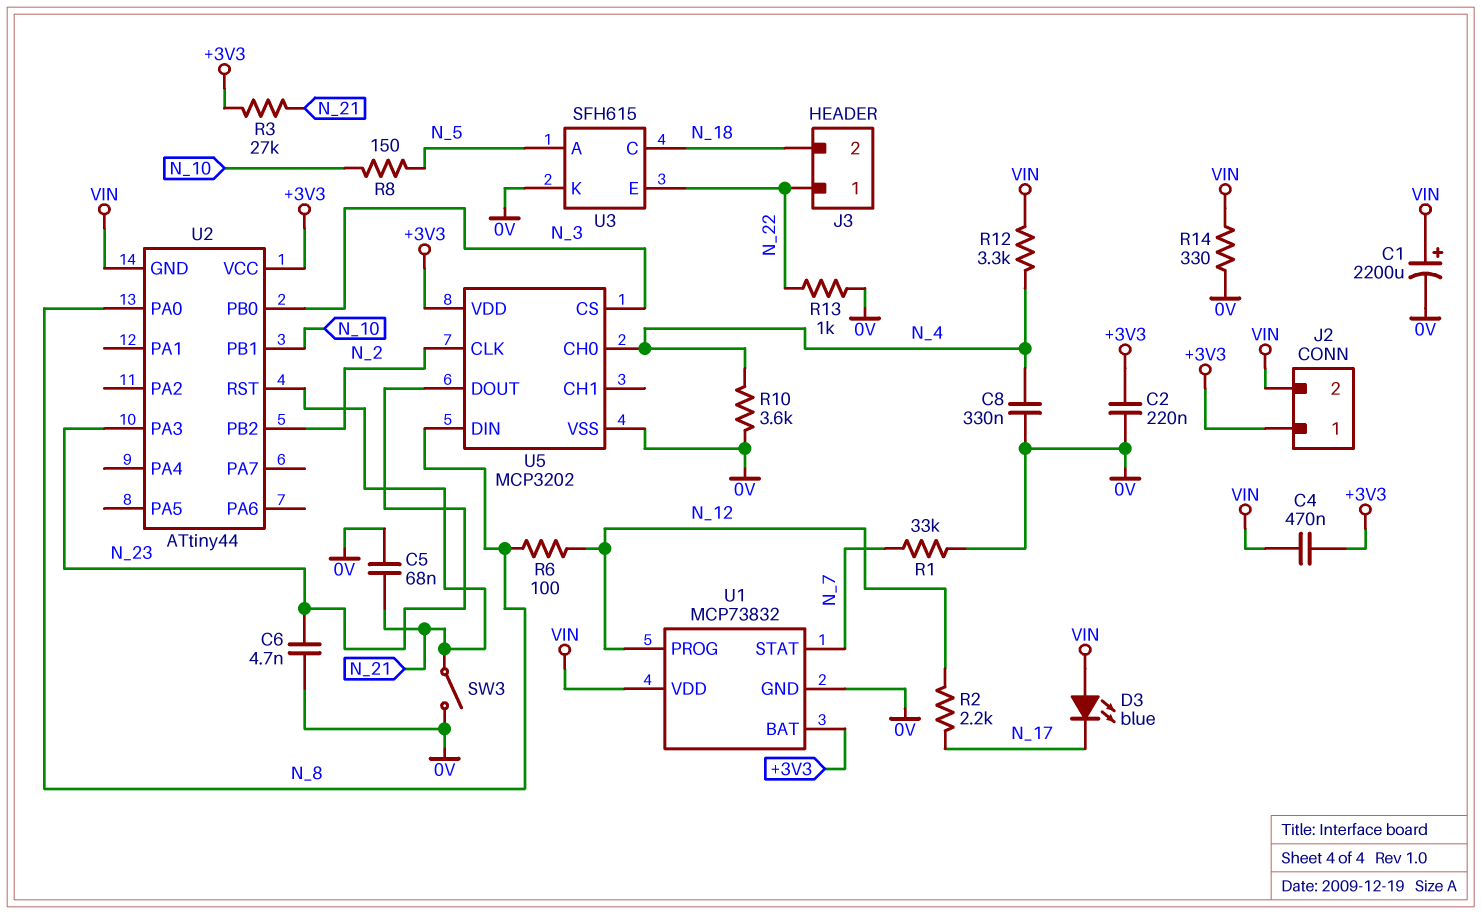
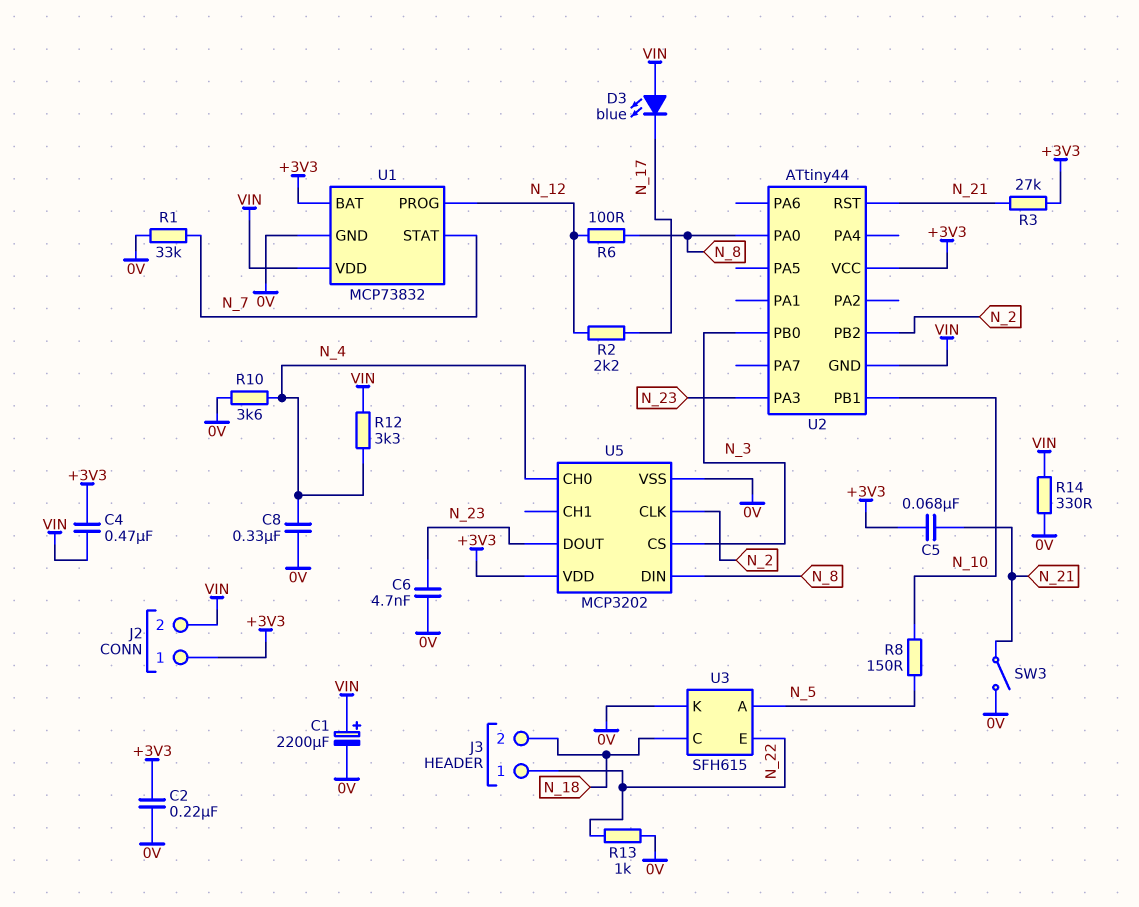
C5: 68nF (0V, N_21) -> 68nF (+3V3, N_21)

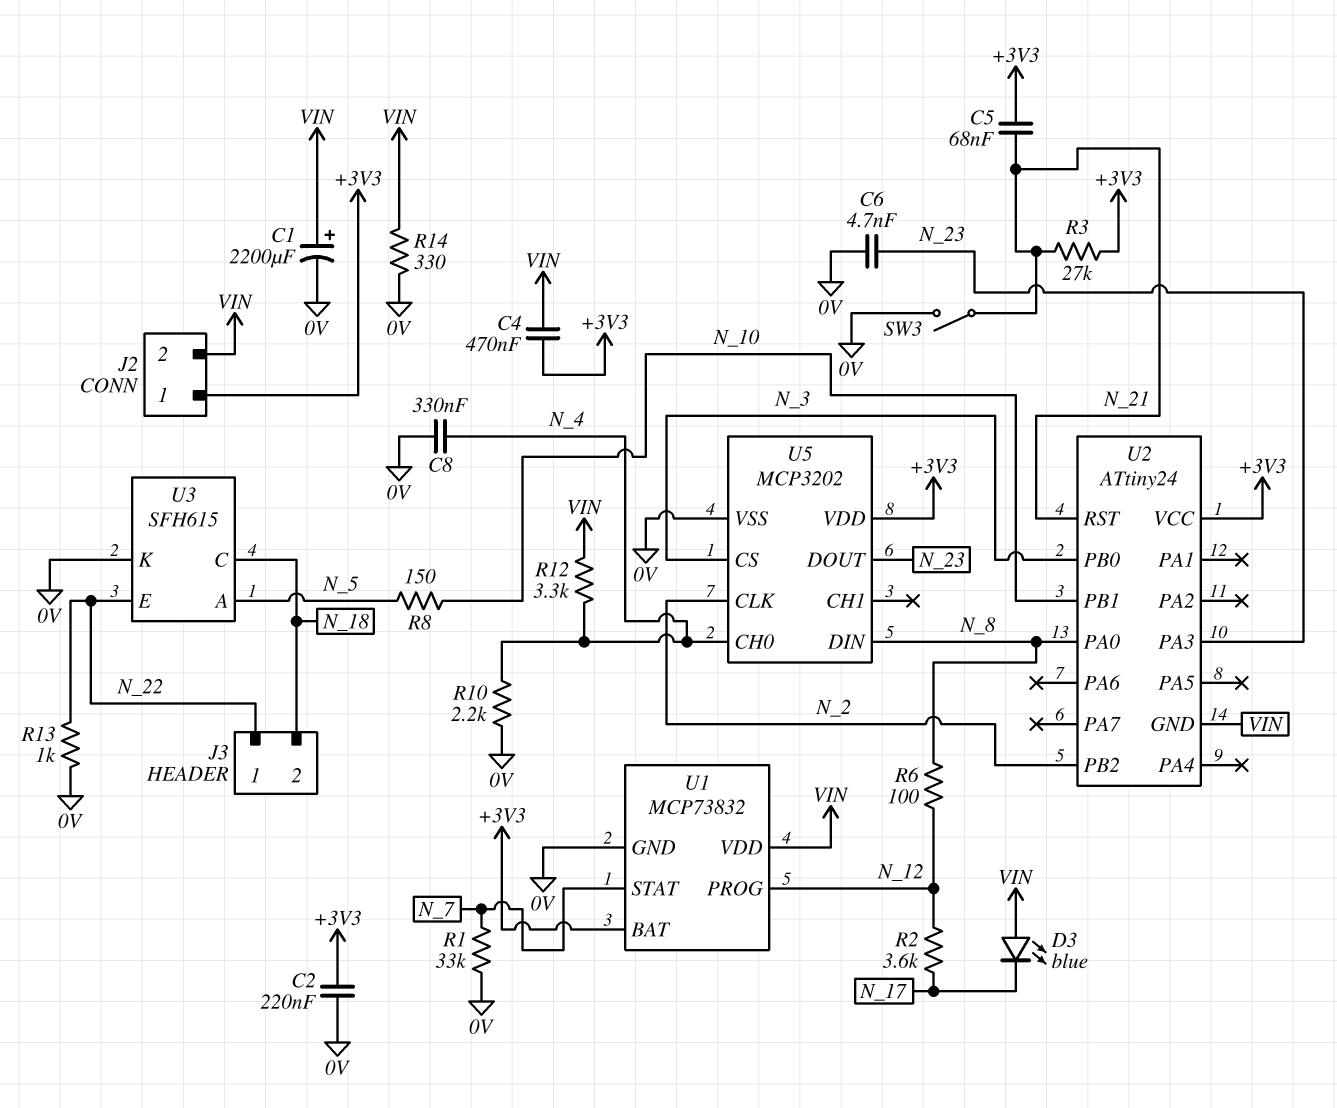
R2: 2.2k (N_12, N_17) -> 3.6k (N_12, N_17)
R10: 3.6k (0V, N_4) -> 2.2k (0V, N_4)
U2: ATtiny44 -> ATtiny24

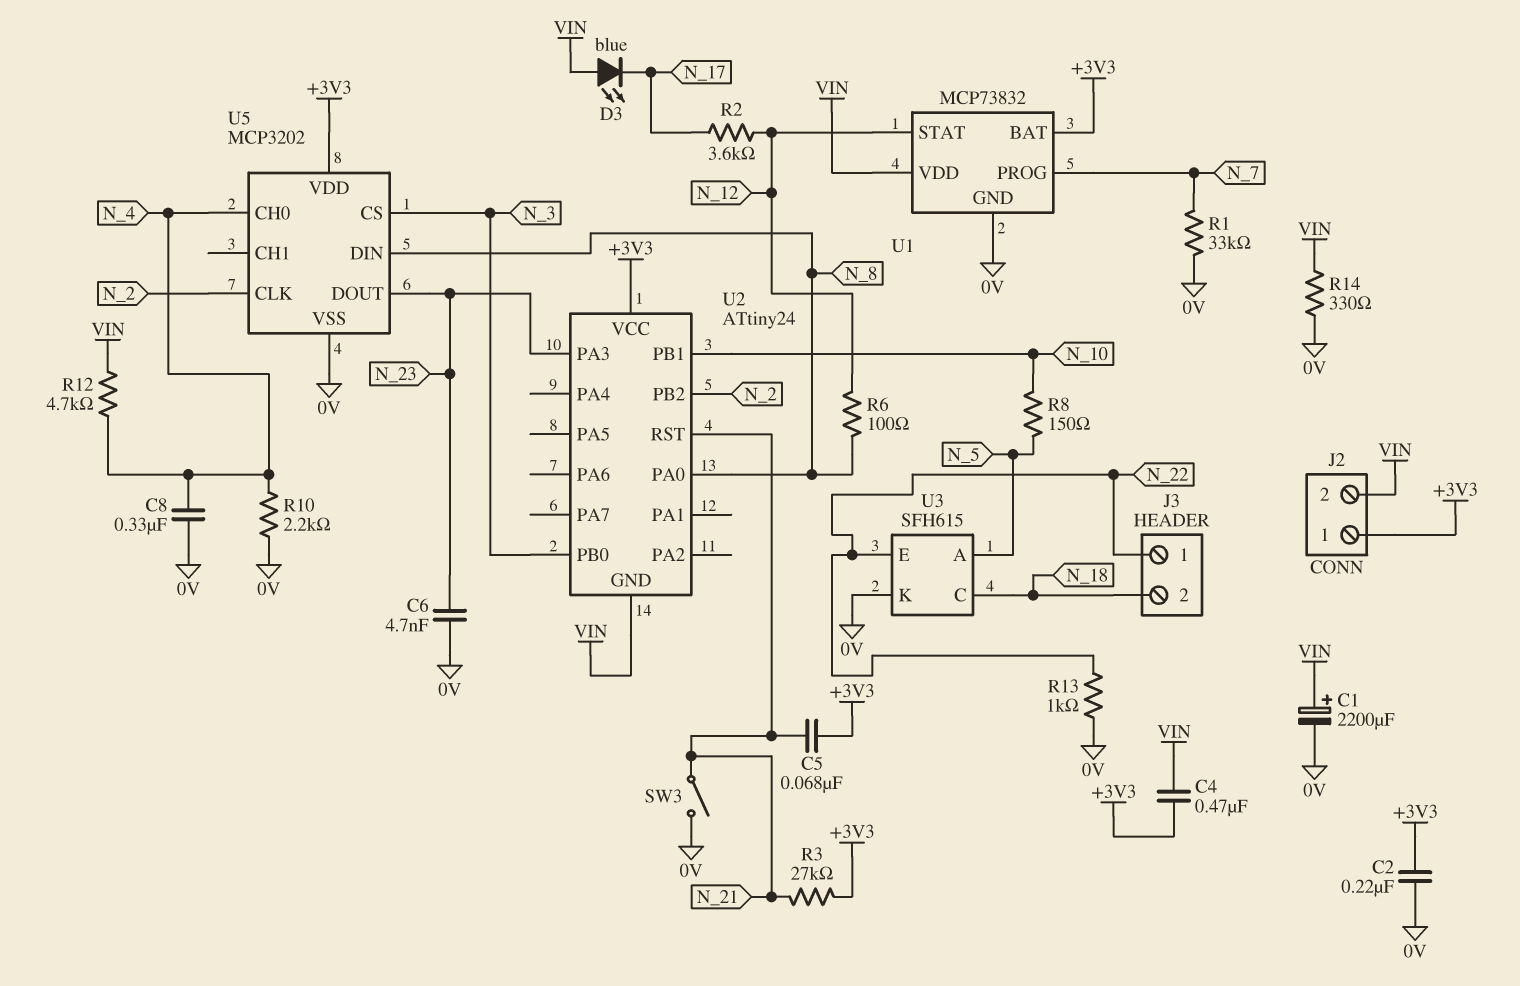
R12: 3.3k (N_4, VIN) -> 4.7k (N_4, VIN)
U1 pin PROG: N_12 -> N_7
U1 pin STAT: N_7 -> N_12

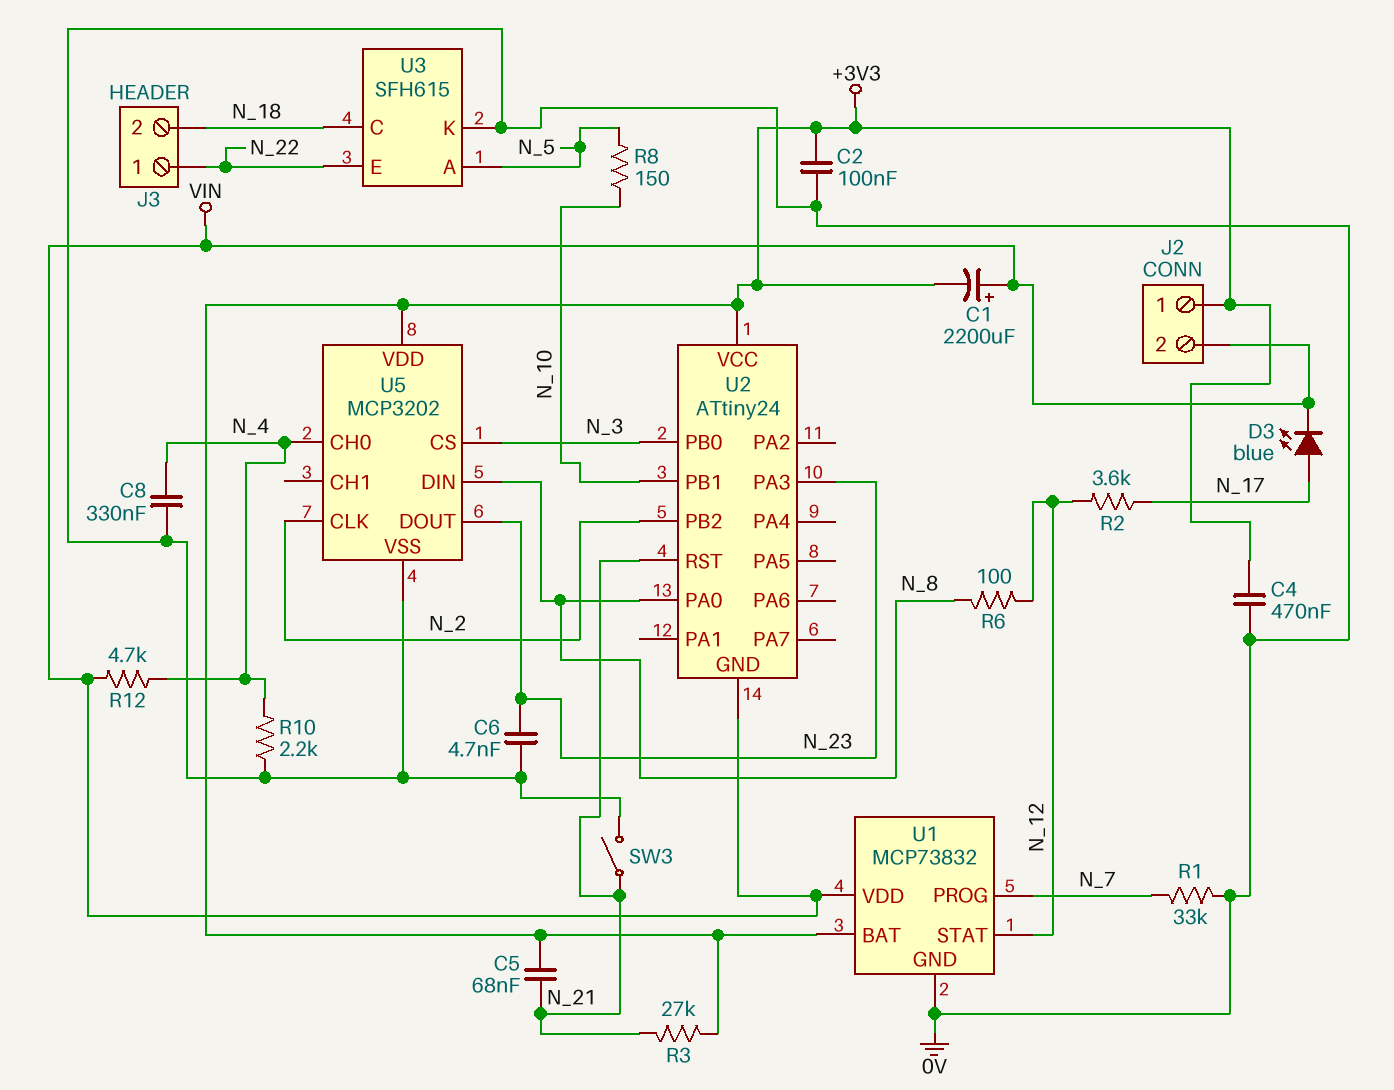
C1: 2200uF (plus VIN, minus 0V) -> 2200uF (plus VIN, minus +3V3)
C2: 220nF (+3V3, 0V) -> 100nF (+3V3, 0V)
C4: 470nF (+3V3, VIN) -> 470nF (+3V3, 0V)
D3: LED blue (A VIN, K N_17) -> LED blue (A N_17, K VIN)
R13: 1k (0V, N_22) -> none
R14: 330 (0V, VIN) -> none

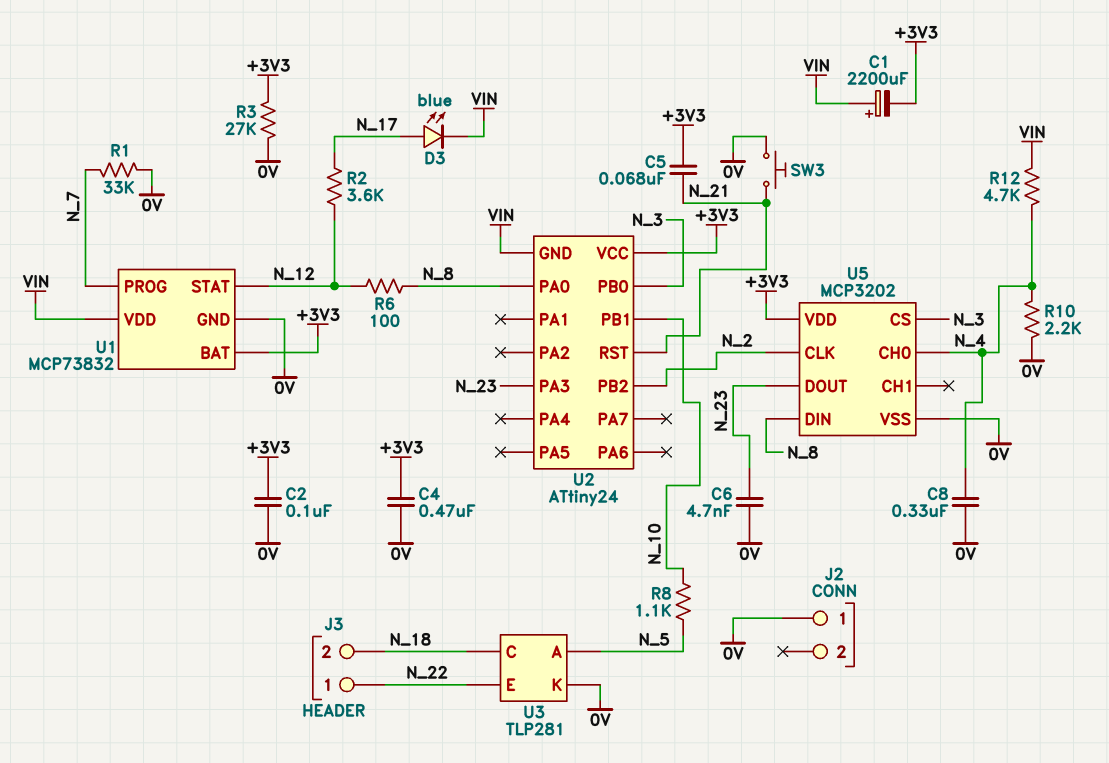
J2 pin 1: +3V3 -> 0V
J2 pin 2: VIN -> none
R3: 27k (+3V3, N_21) -> 27k (+3V3, 0V)
R8: 150 (N_5, N_10) -> 1.1k (N_5, N_10)
SW3: switch (0V, N_21) -> button (0V, N_21)
U3: SFH615 -> TLP281

